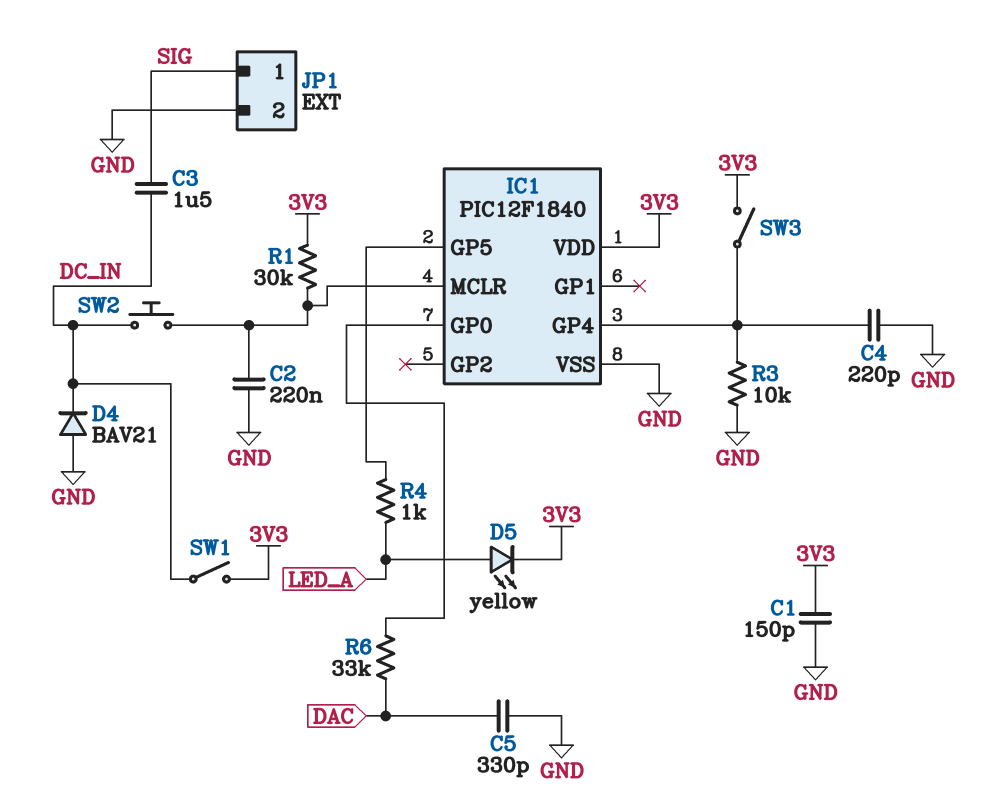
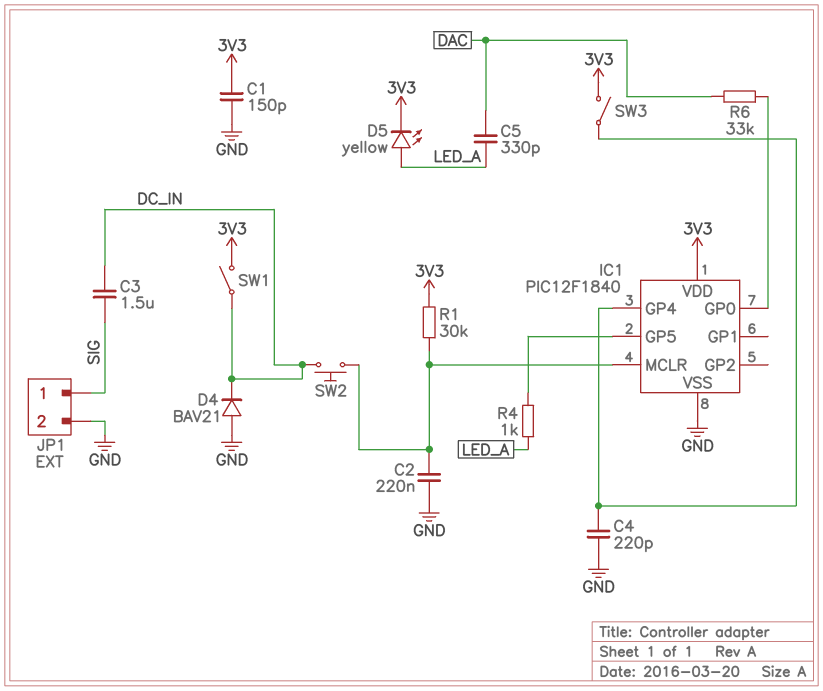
C5: 330pF (DAC, GND) -> 330pF (DAC, LED_A)
R3: 10k (GND, IC1/GP4) -> none

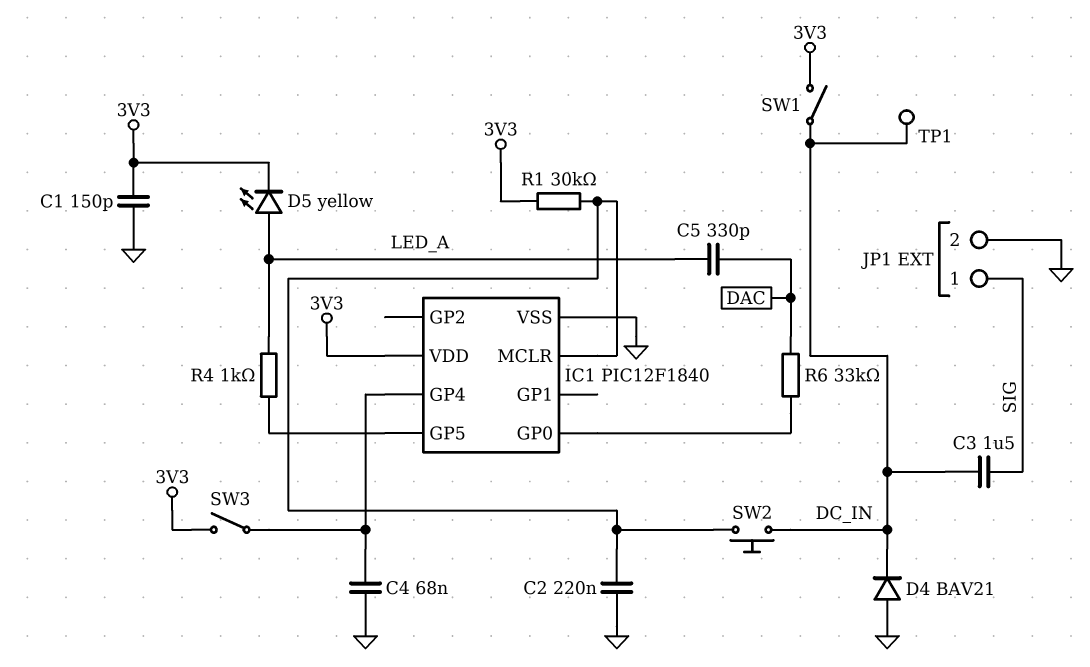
C4: 220pF (GND, IC1/GP4) -> 68nF (GND, IC1/GP4)
TP1: none -> test point (DC_IN)

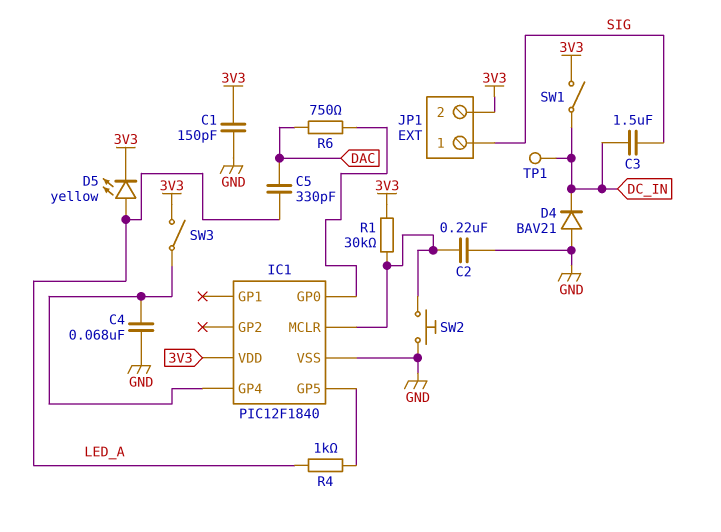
JP1 pin 2: GND -> 3V3
R6: 33k (DAC, IC1/GP0) -> 750 (DAC, IC1/GP0)
SW2: button (DC_IN, IC1/MCLR) -> button (GND, IC1/MCLR)

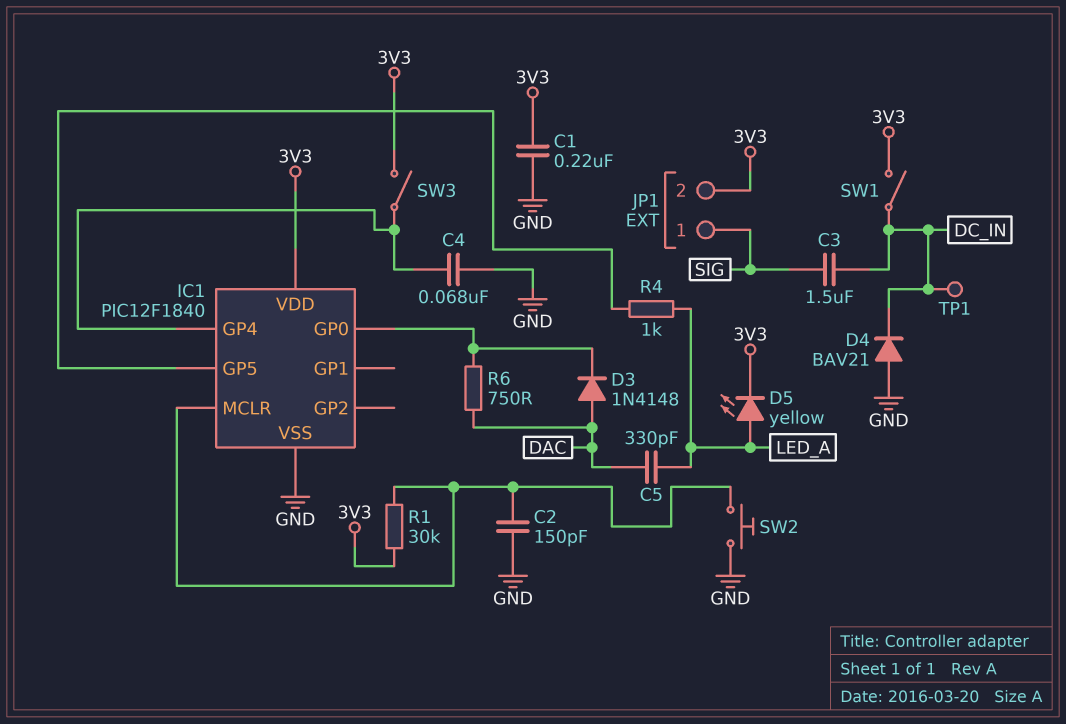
C1: 150pF (3V3, GND) -> 220nF (3V3, GND)
C2: 220nF (GND, IC1/MCLR) -> 150pF (GND, IC1/MCLR)
D3: none -> diode 1N4148 (A DAC, K IC1/GP0)

